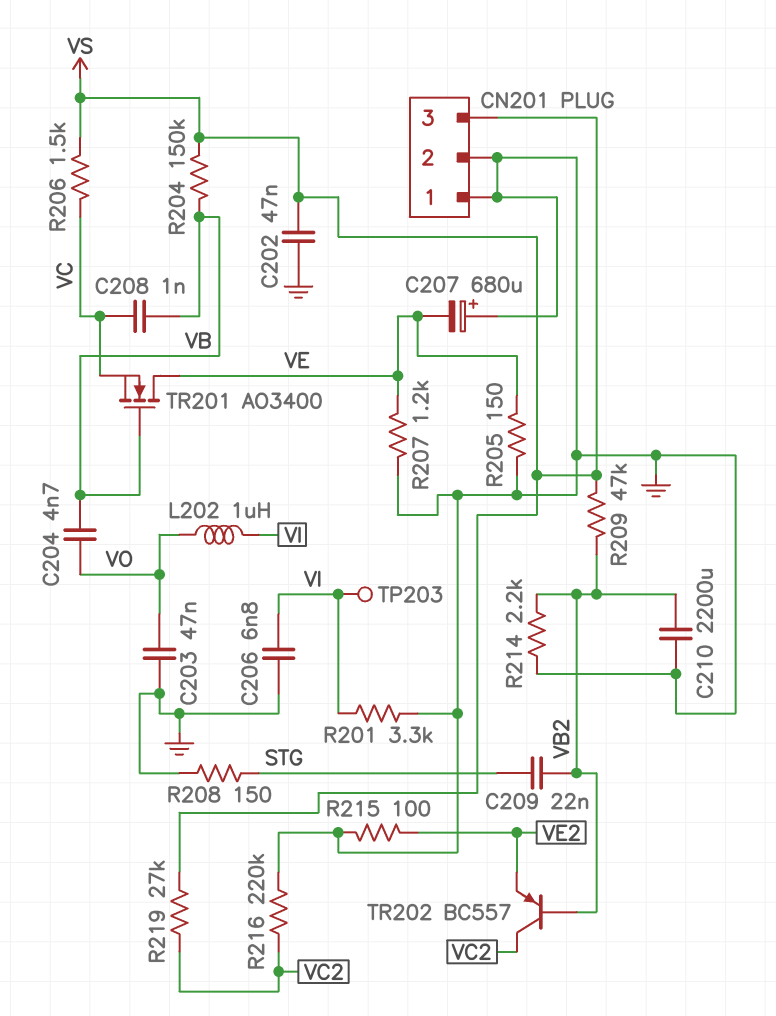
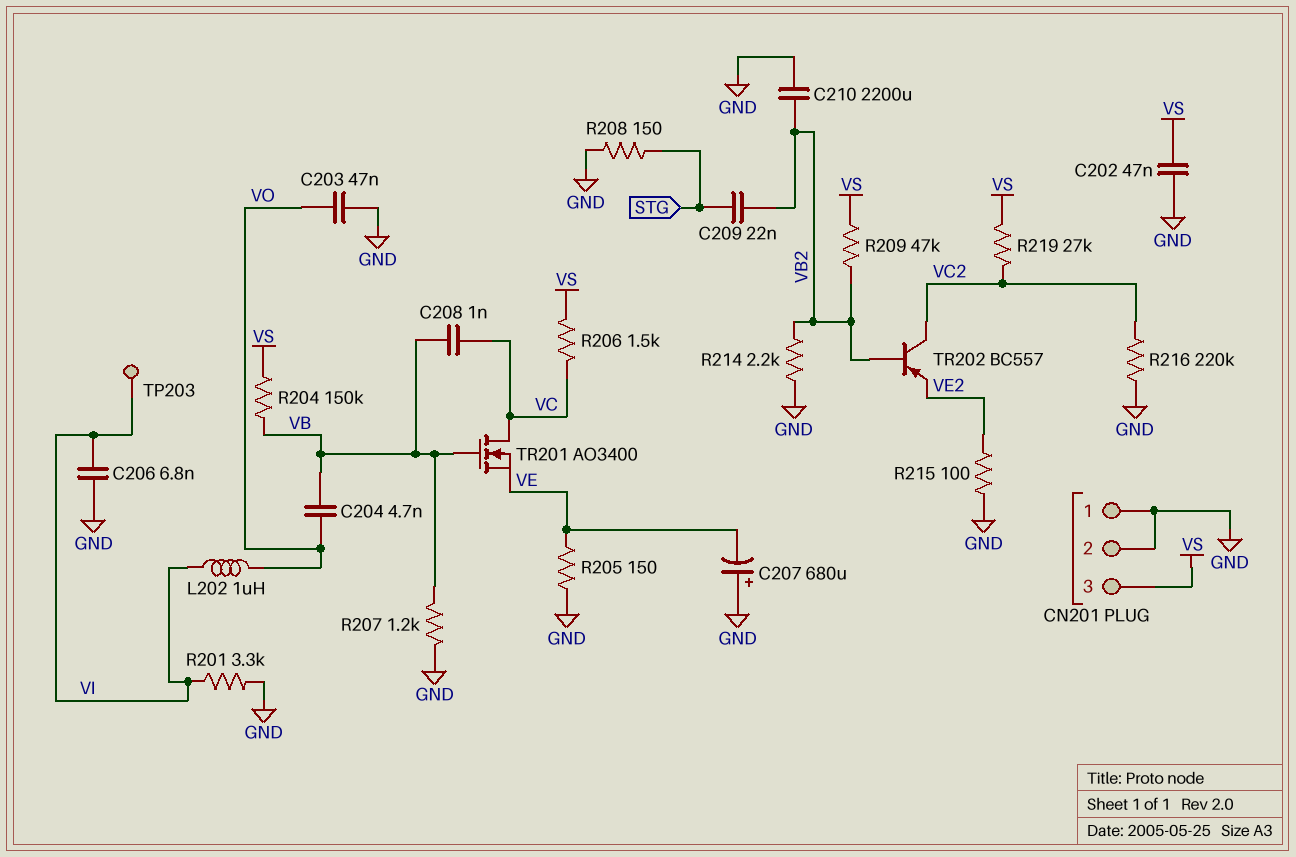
R207: 1.2k (GND, VE) -> 1.2k (GND, VB)
TR201: NMOS AO3400 (G VB, D VE, S VC) -> NMOS AO3400 (G VB, D VC, S VE)

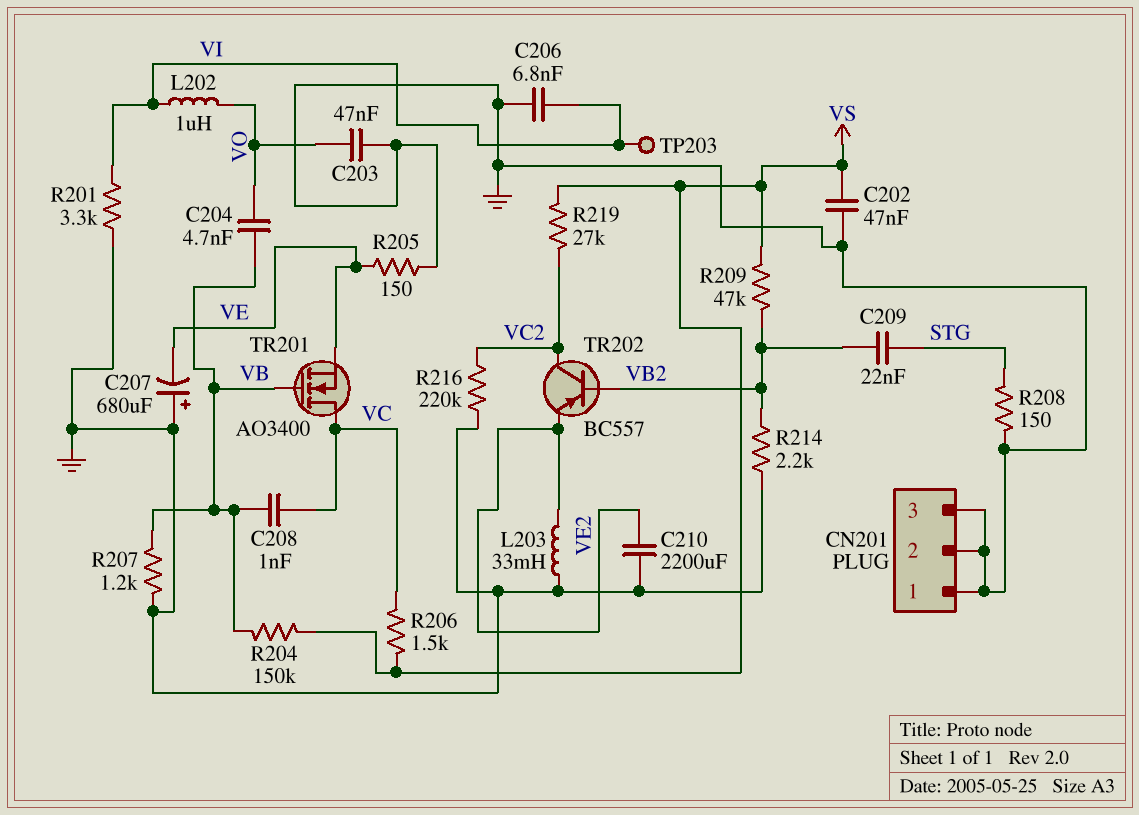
C210: 2200uF (GND, VB2) -> 2200uF (GND, VE2)
CN201 pin 3: VS -> GND
L203: none -> 33mH (GND, VE2)
R215: 100 (GND, VE2) -> none

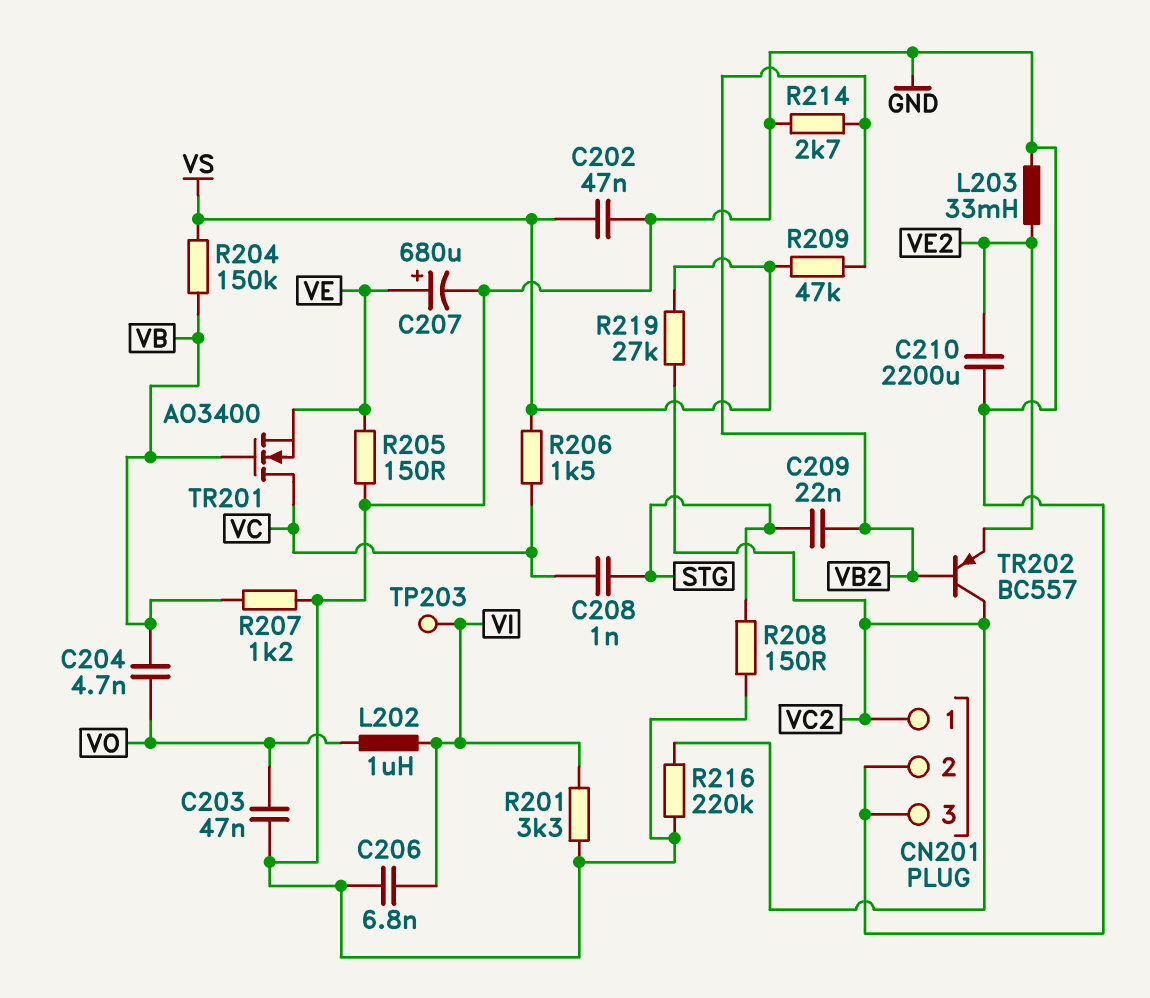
C207: 680uF (plus GND, minus VE) -> 680uF (plus VE, minus GND)
C208: 1nF (VB, VC) -> 1nF (STG, VC)
CN201 pin 1: GND -> VC2
R214: 2.2k (GND, VB2) -> 2.7k (GND, VB2)

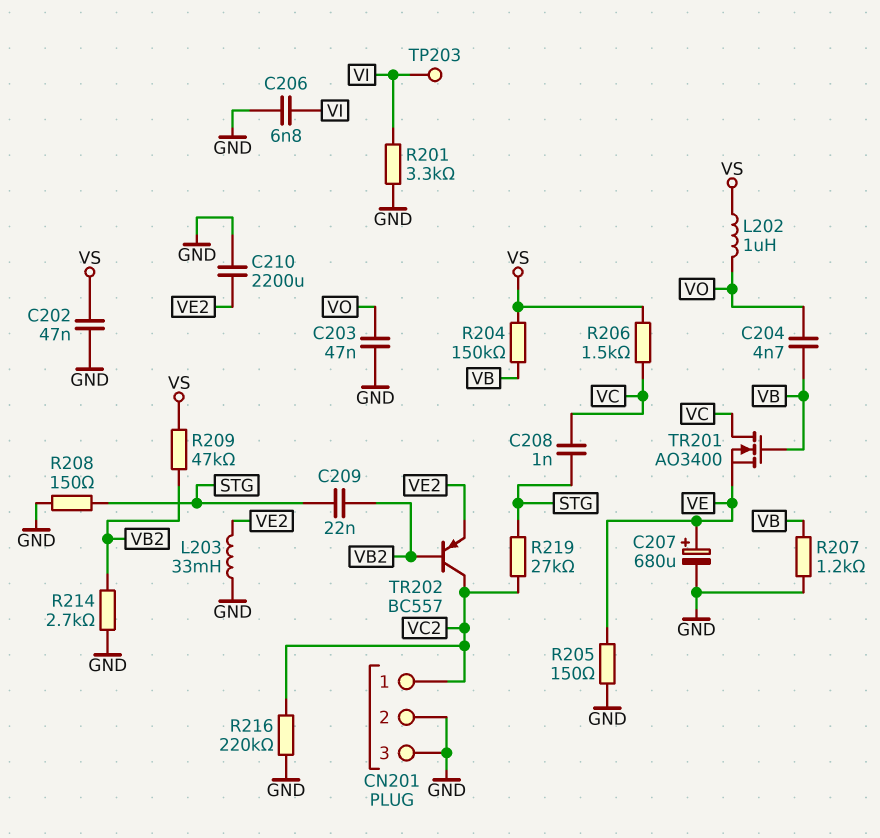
L202: 1uH (VI, VO) -> 1uH (VO, VS)
R219: 27k (VC2, VS) -> 27k (STG, VC2)

